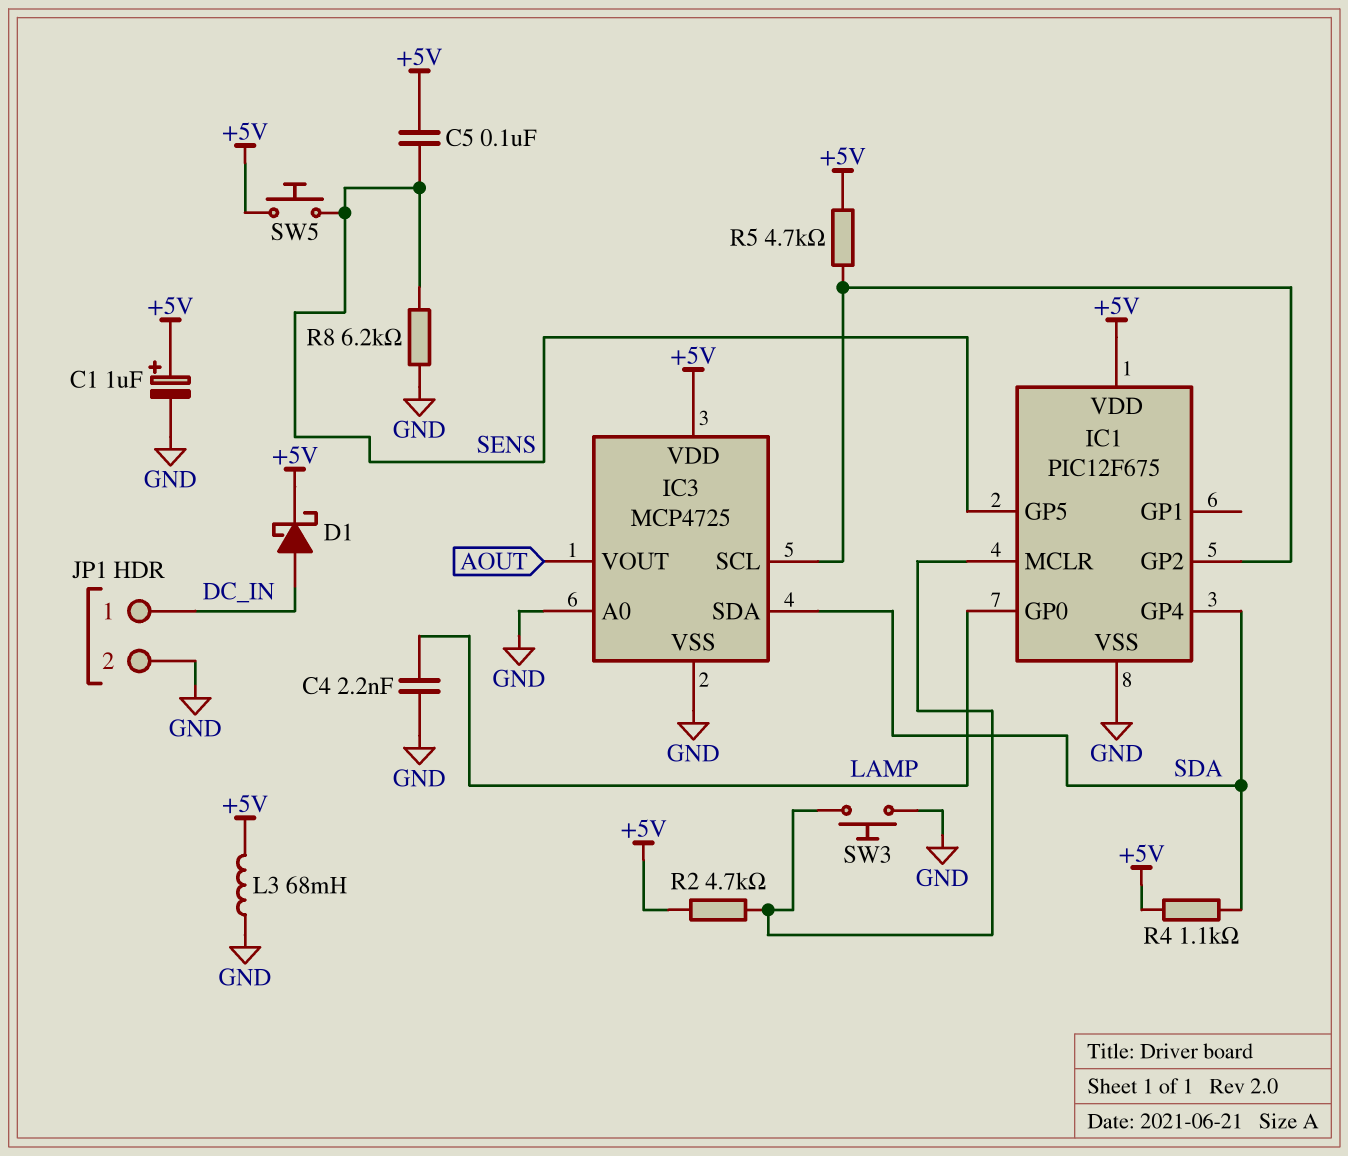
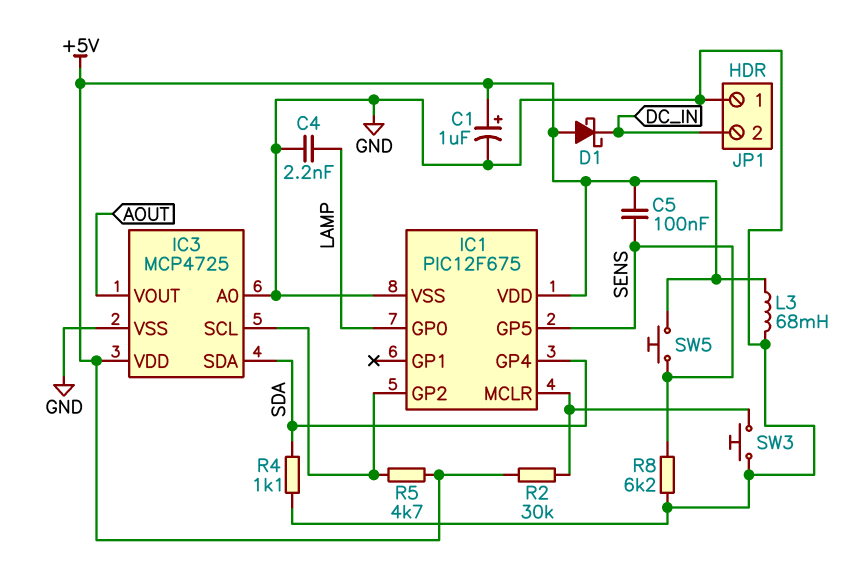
D1: schottky (A DC_IN, K +5V) -> schottky (A +5V, K DC_IN)
JP1 pin 1: DC_IN -> GND
JP1 pin 2: GND -> DC_IN
R2: 4.7k (+5V, IC1/MCLR) -> 30k (+5V, IC1/MCLR)
R4: 1.1k (+5V, SDA) -> 1.1k (GND, SDA)

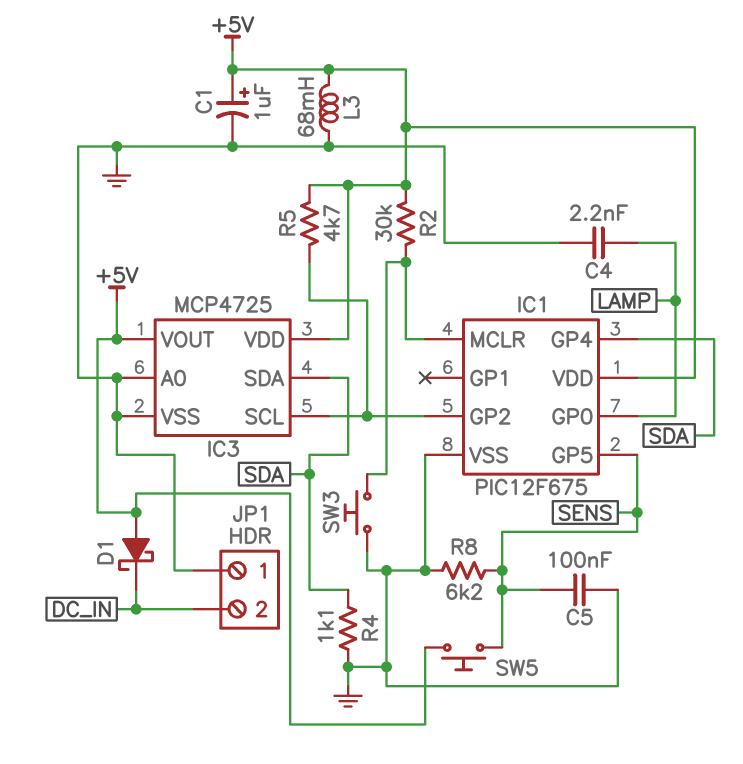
C5: 100nF (+5V, SENS) -> 100nF (GND, SENS)
IC3 pin VOUT: AOUT -> +5V

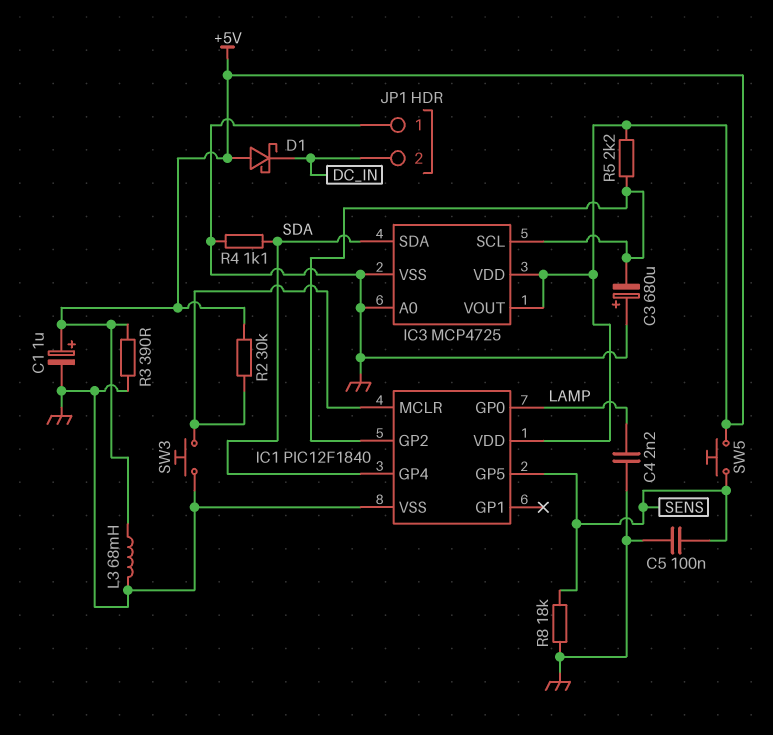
C3: none -> 680uF (plus GND, minus IC1/GP2)
IC1: PIC12F675 -> PIC12F1840
R3: none -> 390 (+5V, GND)
R5: 4.7k (+5V, IC1/GP2) -> 2.2k (+5V, IC1/GP2)
R8: 6.2k (GND, SENS) -> 18k (GND, SENS)

